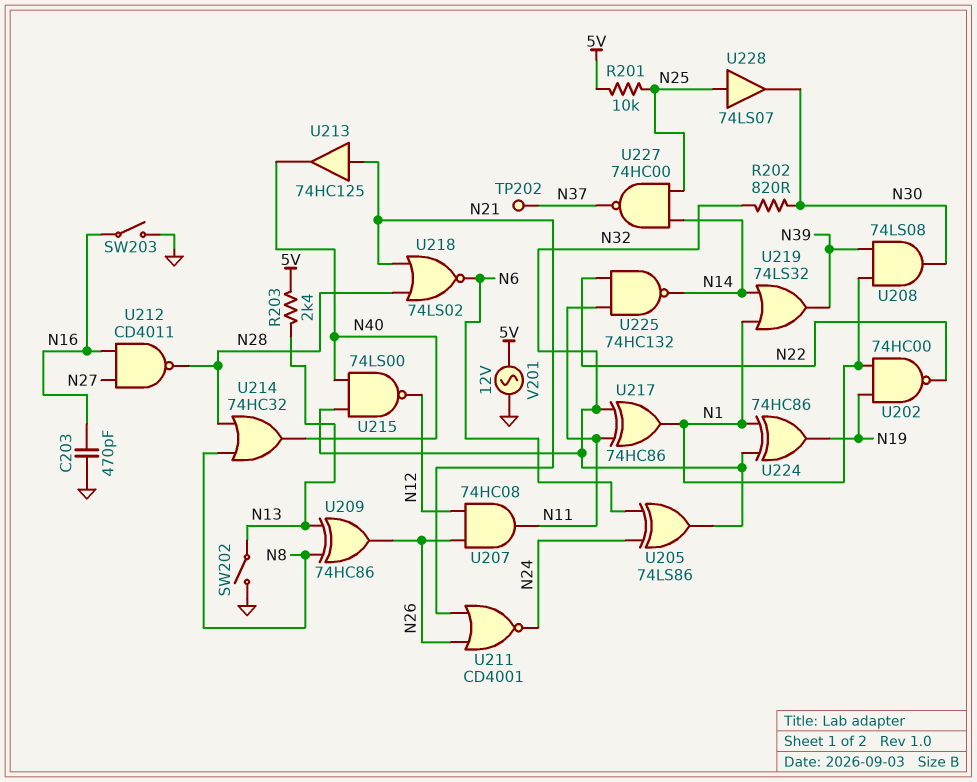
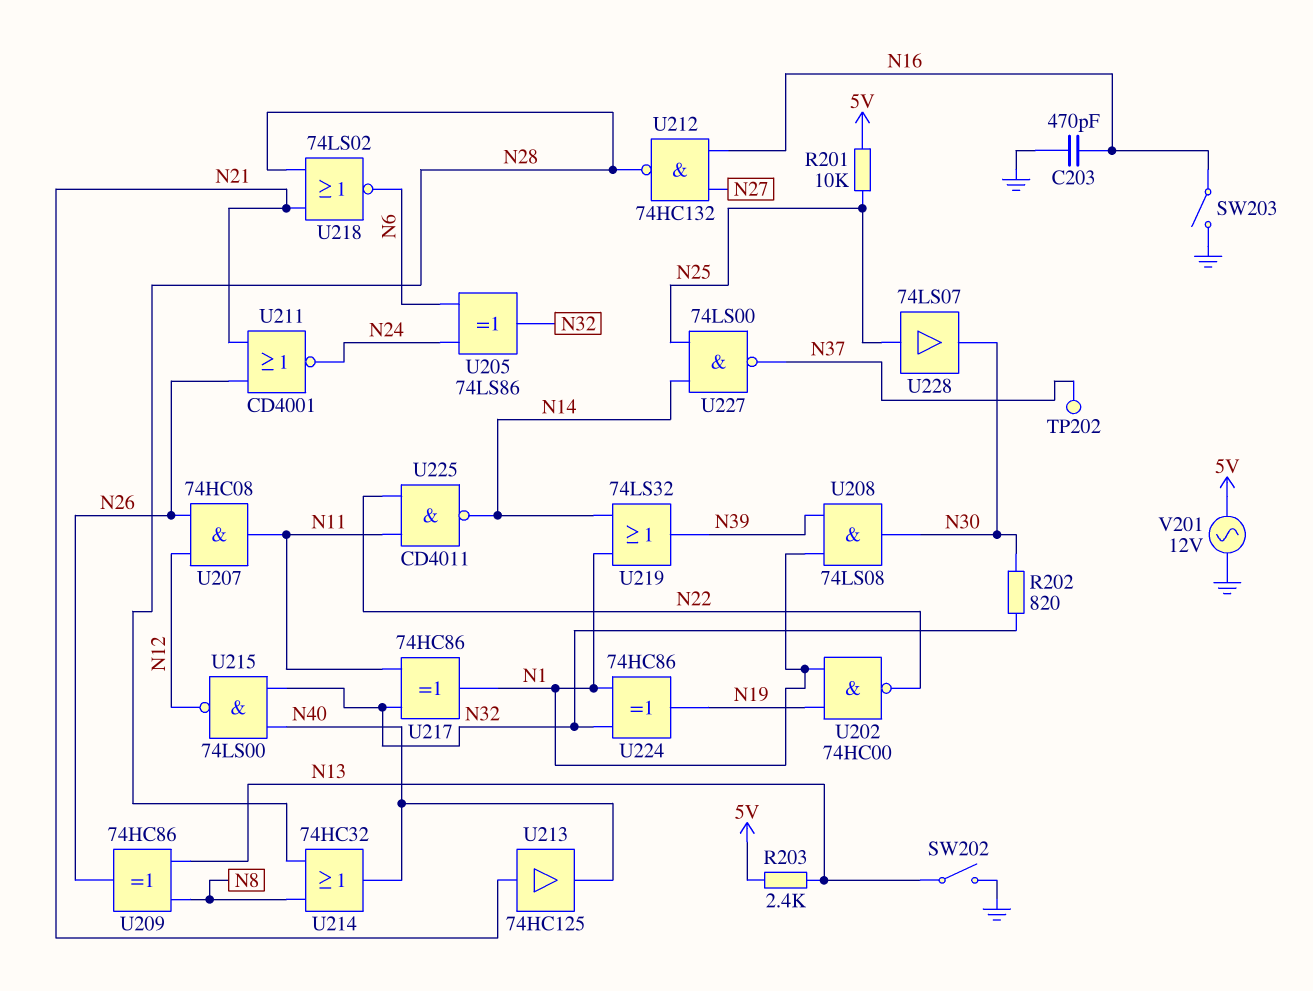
U212: NAND CD4011 (in N16, in N27, out N28) -> NAND 74HC132 (in N16, in N27, out N28)
U225: NAND 74HC132 (in N11, in N22, out N14) -> NAND CD4011 (in N11, in N22, out N14)
U227: NAND 74HC00 (in N14, in N25, out N37) -> NAND 74LS00 (in N14, in N25, out N37)

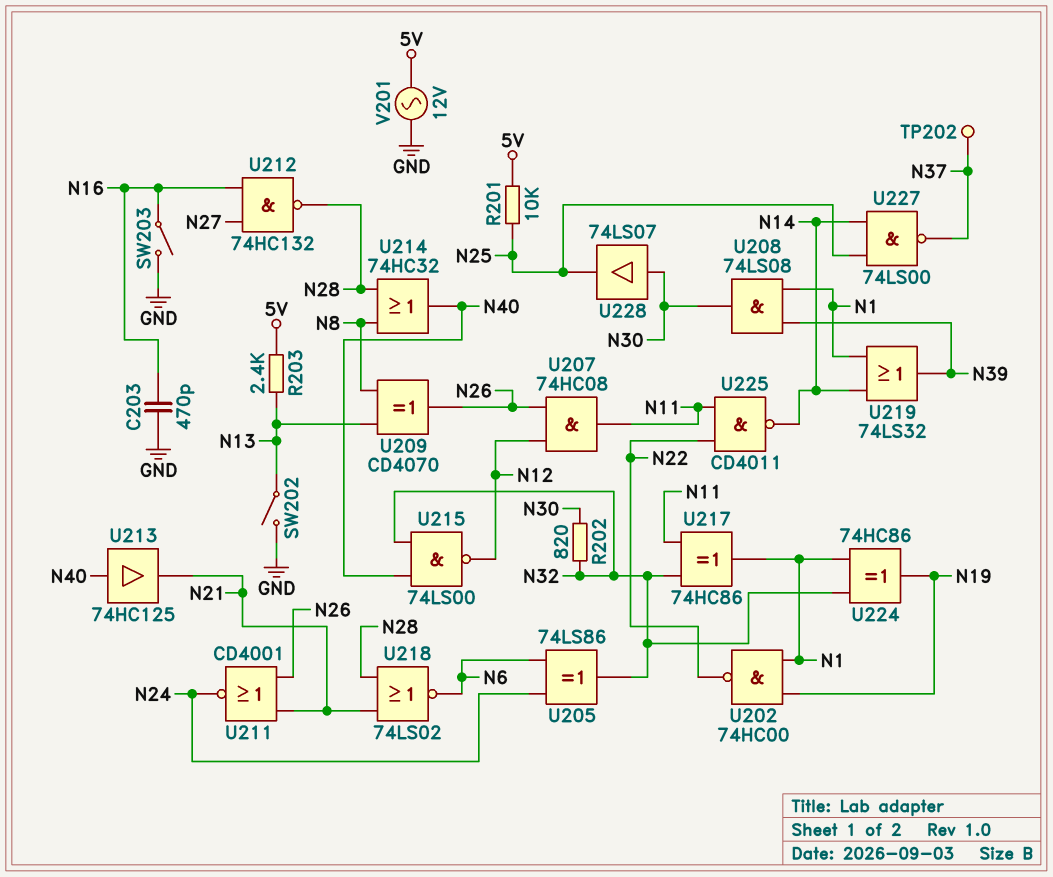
U209: XOR 74HC86 (in N8, in N13, out N26) -> XOR CD4070 (in N8, in N13, out N26)
U213: buffer 74HC125 (in N21, out N40) -> buffer 74HC125 (in N40, out N21)
U228: buffer 74LS07 (in N25, out N30) -> buffer 74LS07 (in N30, out N25)

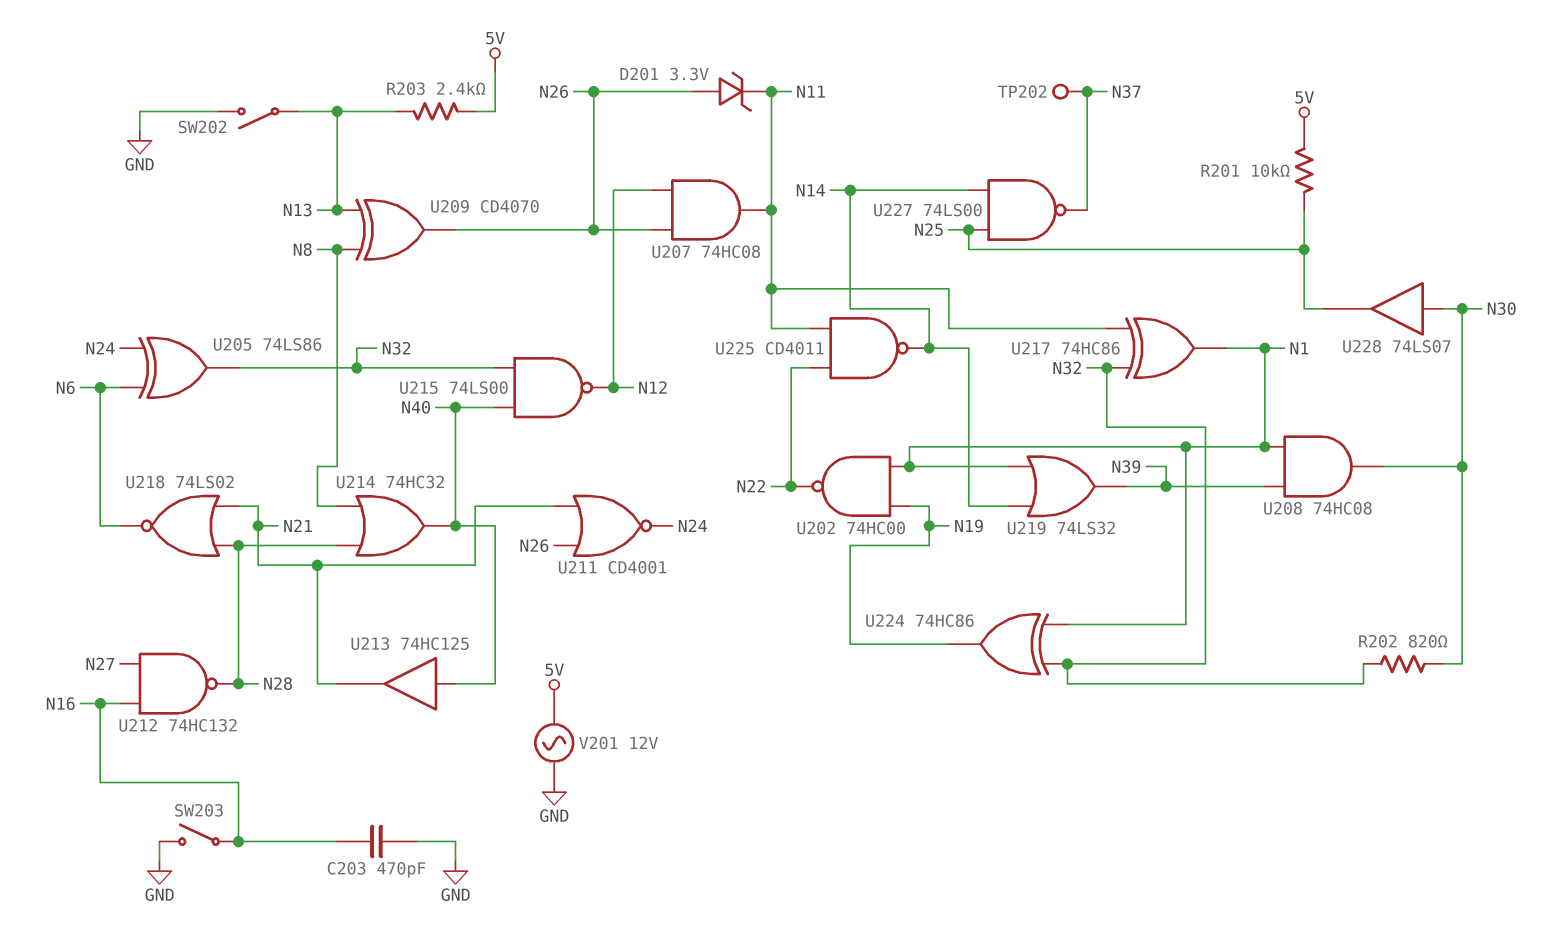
D201: none -> zener 3.3V (A N26, K N11)
U208: AND 74LS08 (in N1, in N39, out N30) -> AND 74HC08 (in N1, in N39, out N30)

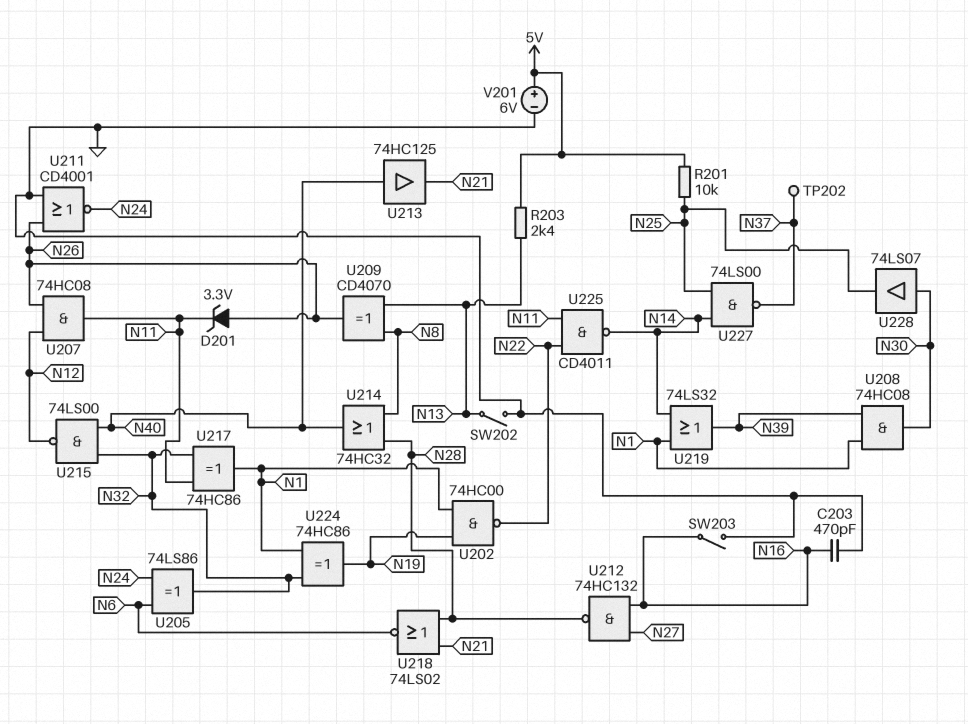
R202: 820 (N30, N32) -> none
U211: NOR CD4001 (in N21, in N26, out N24) -> NOR CD4001 (in GND, in N26, out N24)
V201: AC 12V (5V, GND) -> 6V (plus 5V, minus GND)

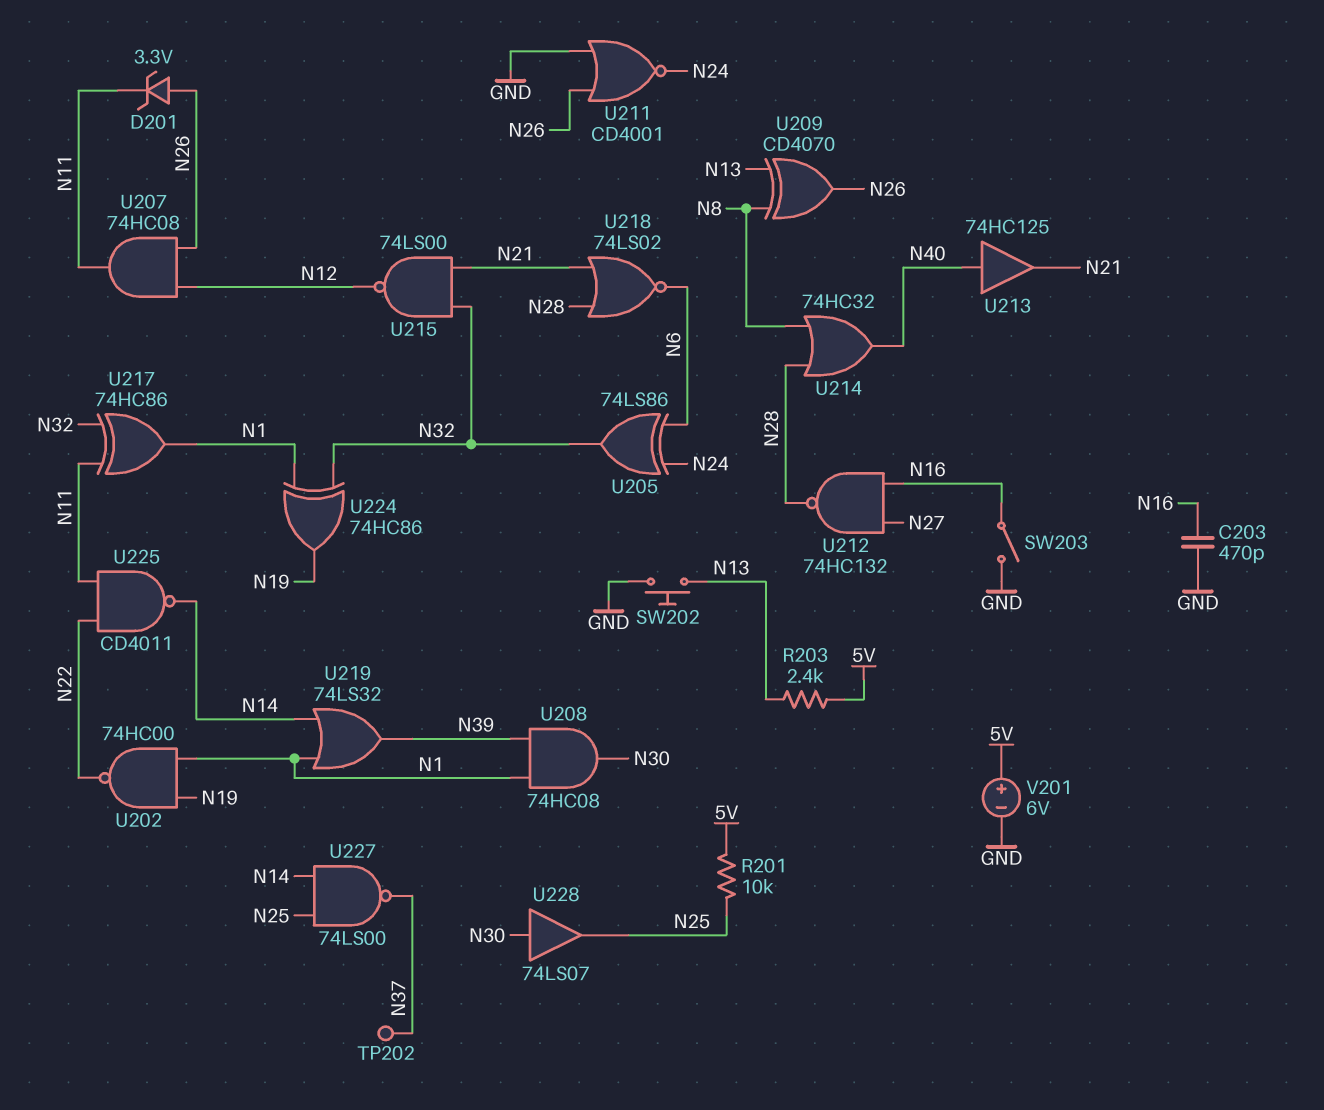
SW202: switch (GND, N13) -> button (GND, N13)
U215: NAND 74LS00 (in N32, in N40, out N12) -> NAND 74LS00 (in N21, in N32, out N12)

